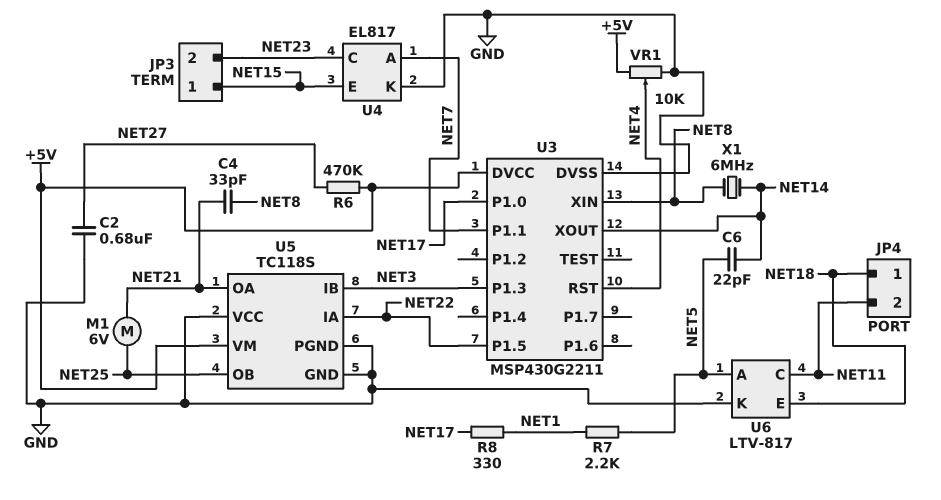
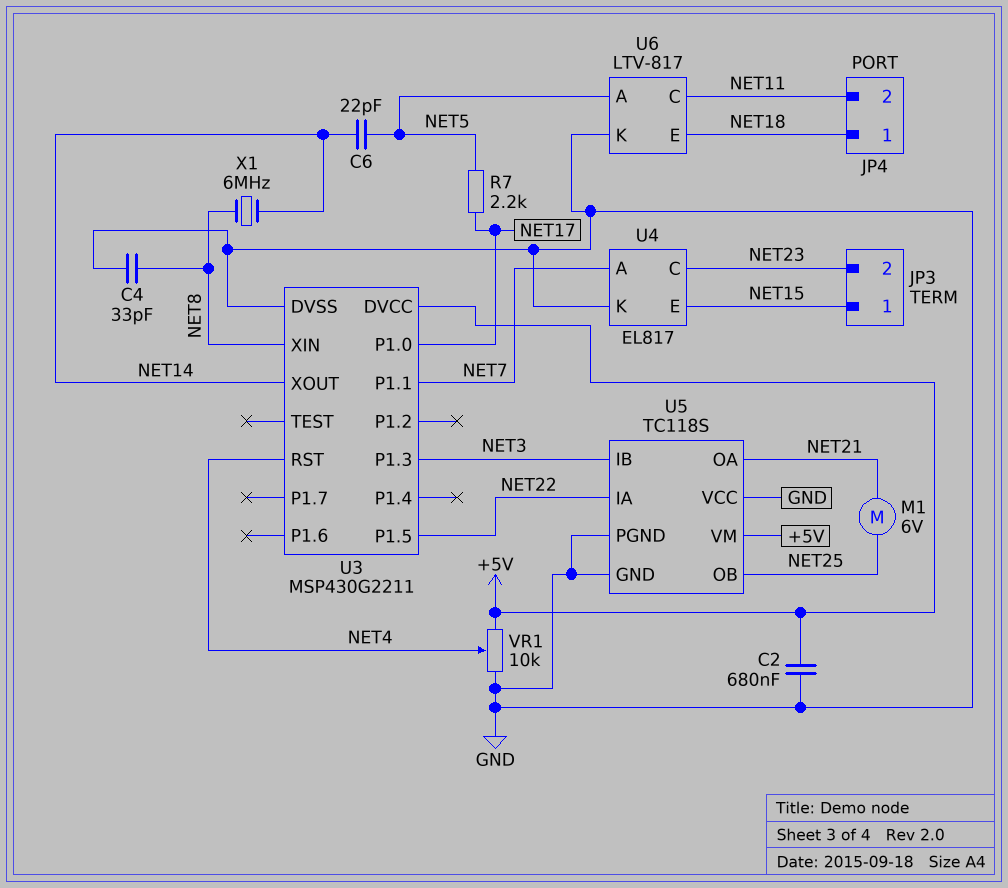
C2: 680nF (GND, NET27) -> 680nF (+5V, GND)
C4: 33pF (NET8, NET21) -> 33pF (GND, NET8)
R6: 470k (+5V, NET27) -> none
R7: 2.2k (NET1, NET5) -> 2.2k (NET5, NET17)
R8: 330 (NET1, NET17) -> none

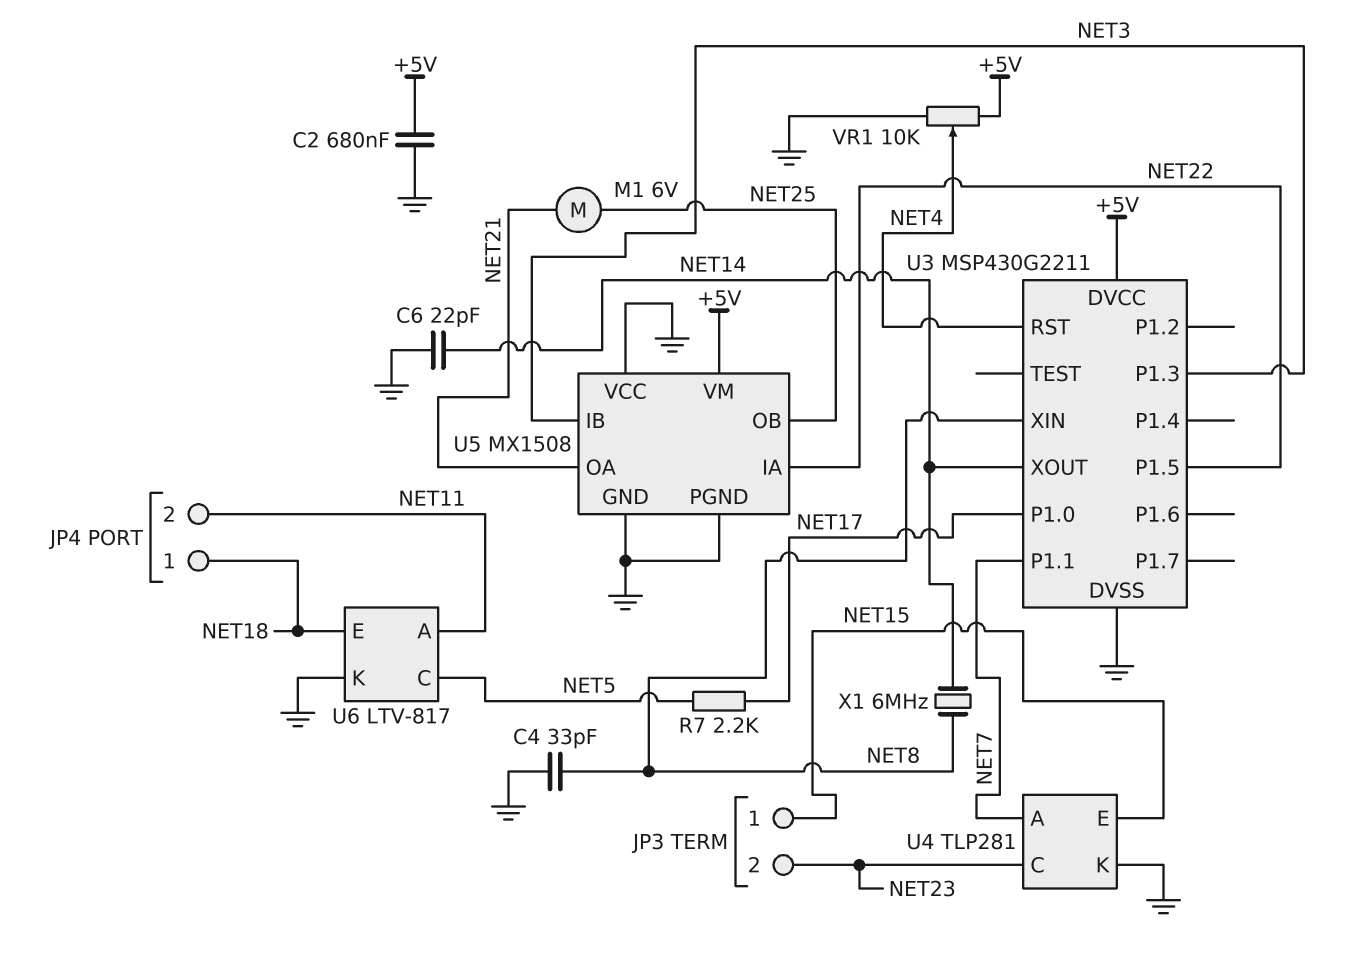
C6: 22pF (NET5, NET14) -> 22pF (GND, NET14)
U4: EL817 -> TLP281
U5: TC118S -> MX1508
U6 pin A: NET5 -> NET11
U6 pin C: NET11 -> NET5

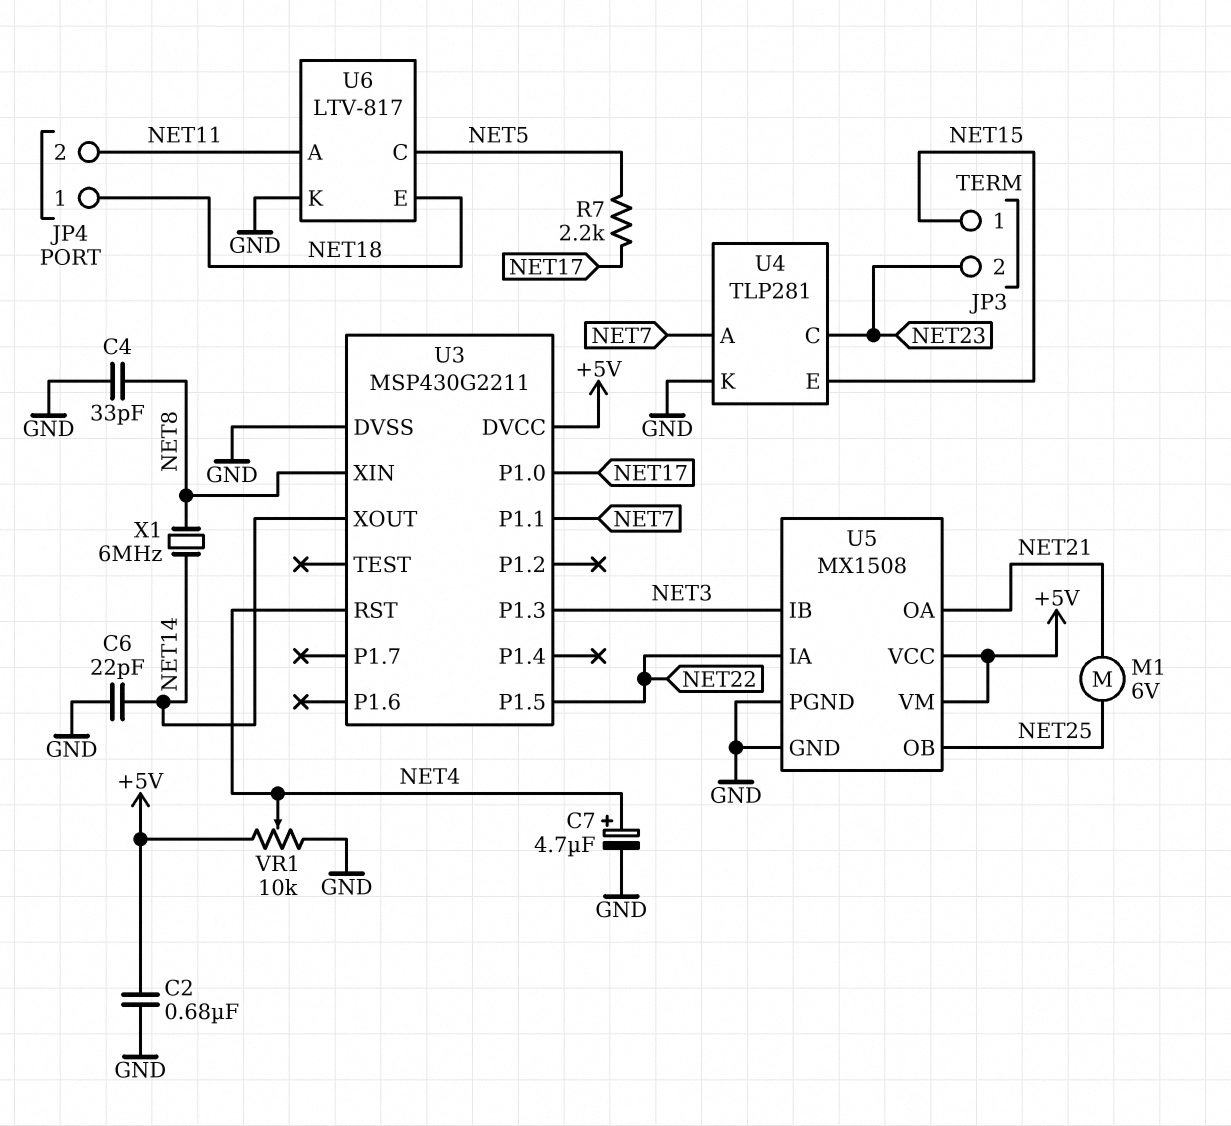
C7: none -> 4.7uF (plus NET4, minus GND)
U5 pin VCC: GND -> +5V

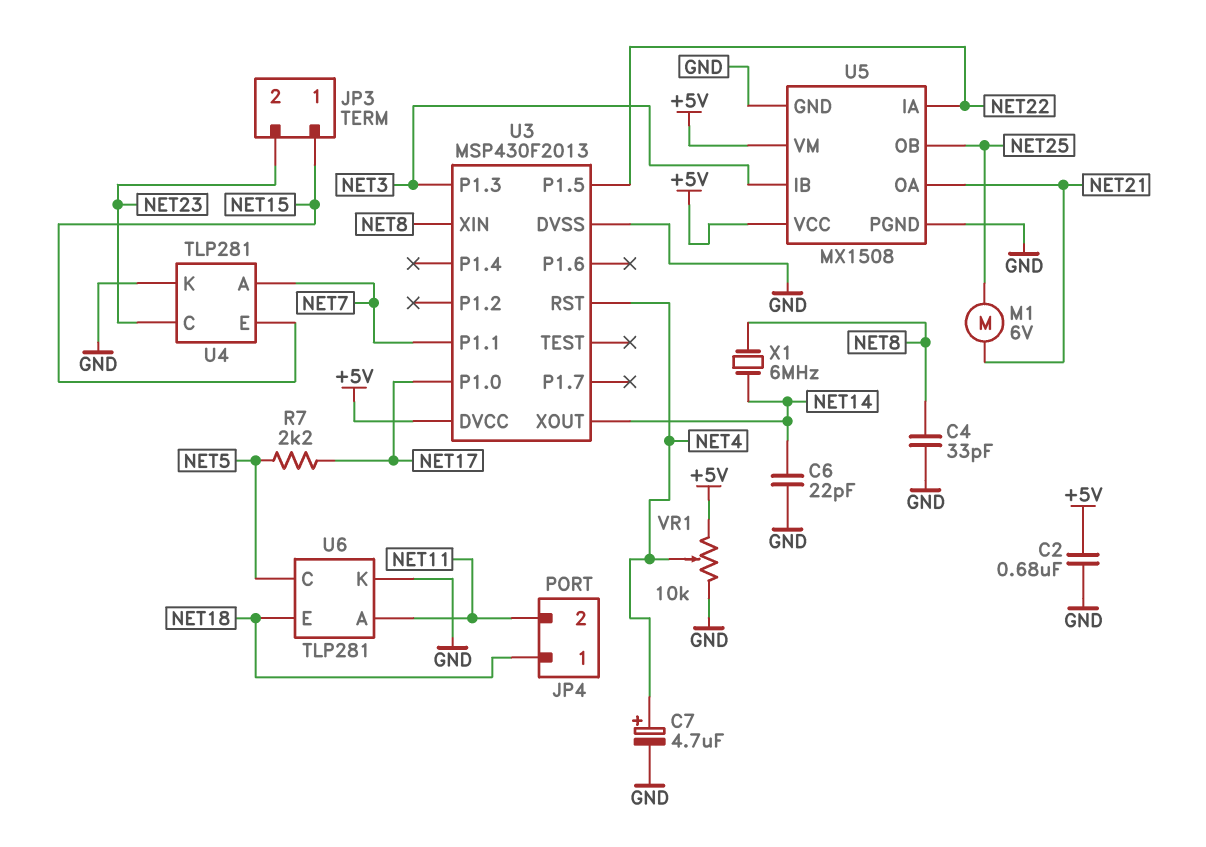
U3: MSP430G2211 -> MSP430F2013
U6: LTV-817 -> TLP281

